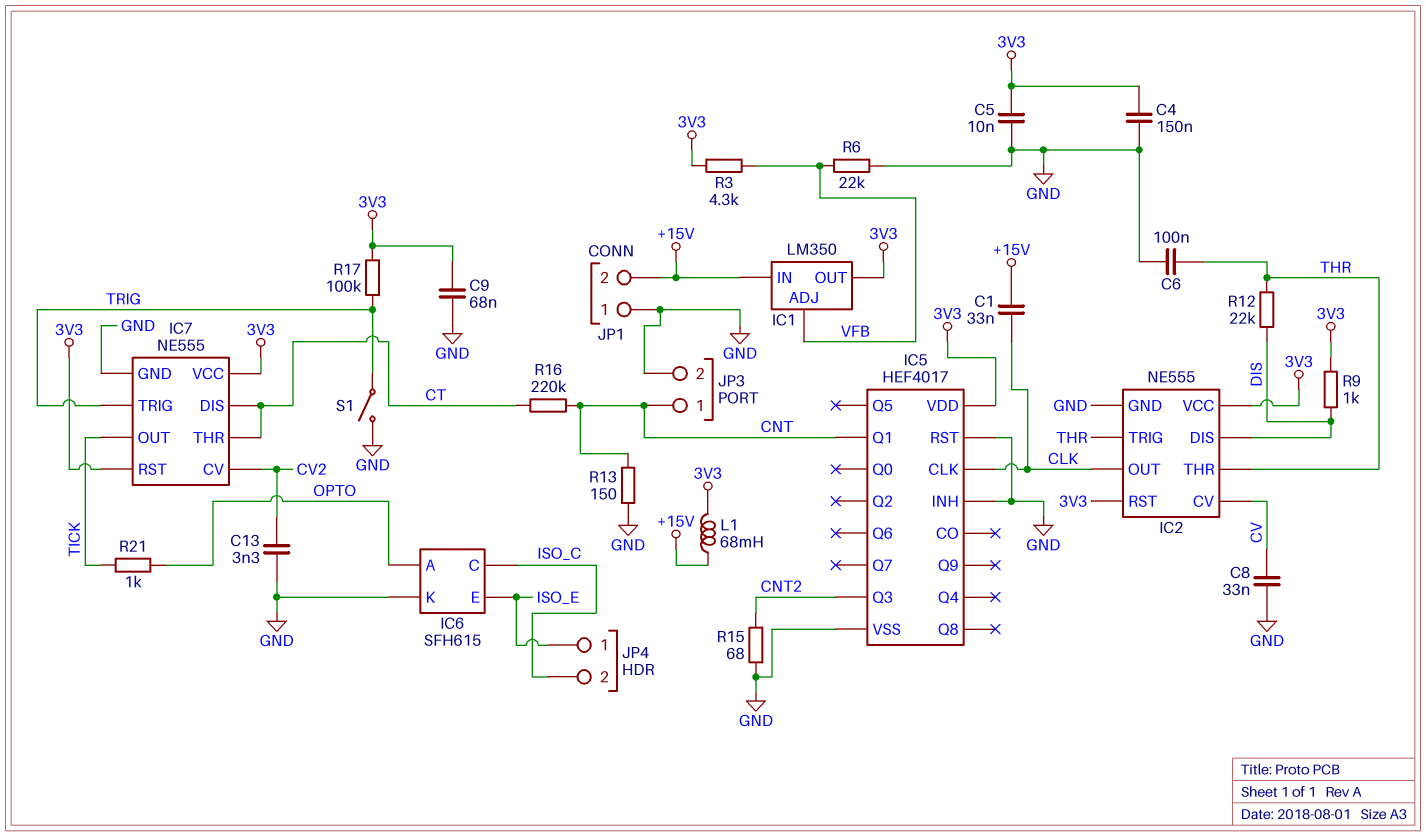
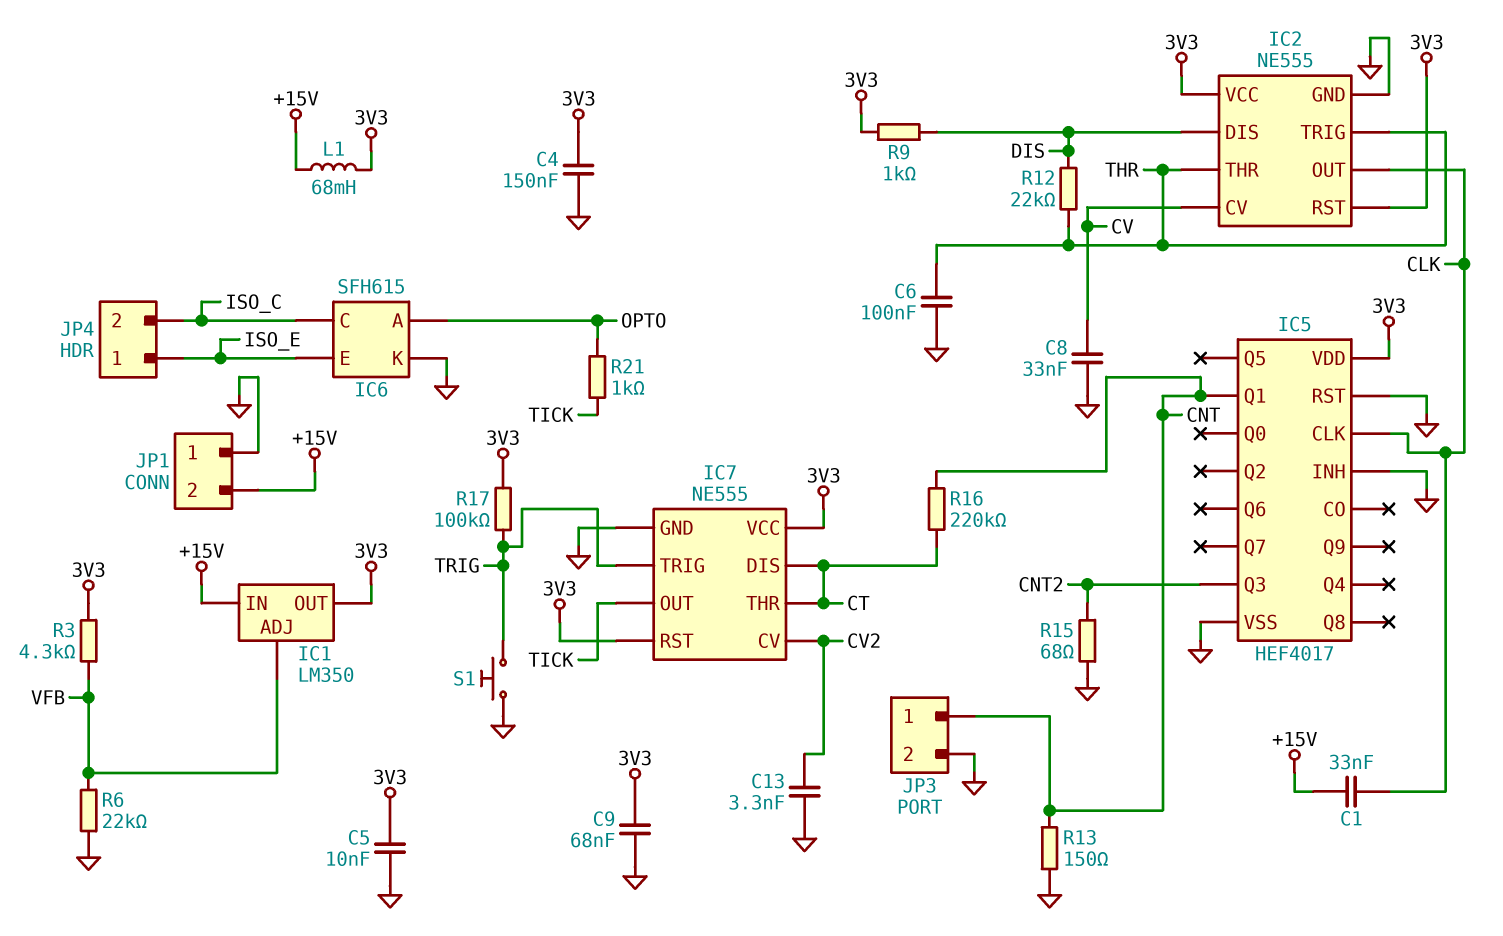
S1: switch (GND, TRIG) -> button (GND, TRIG)

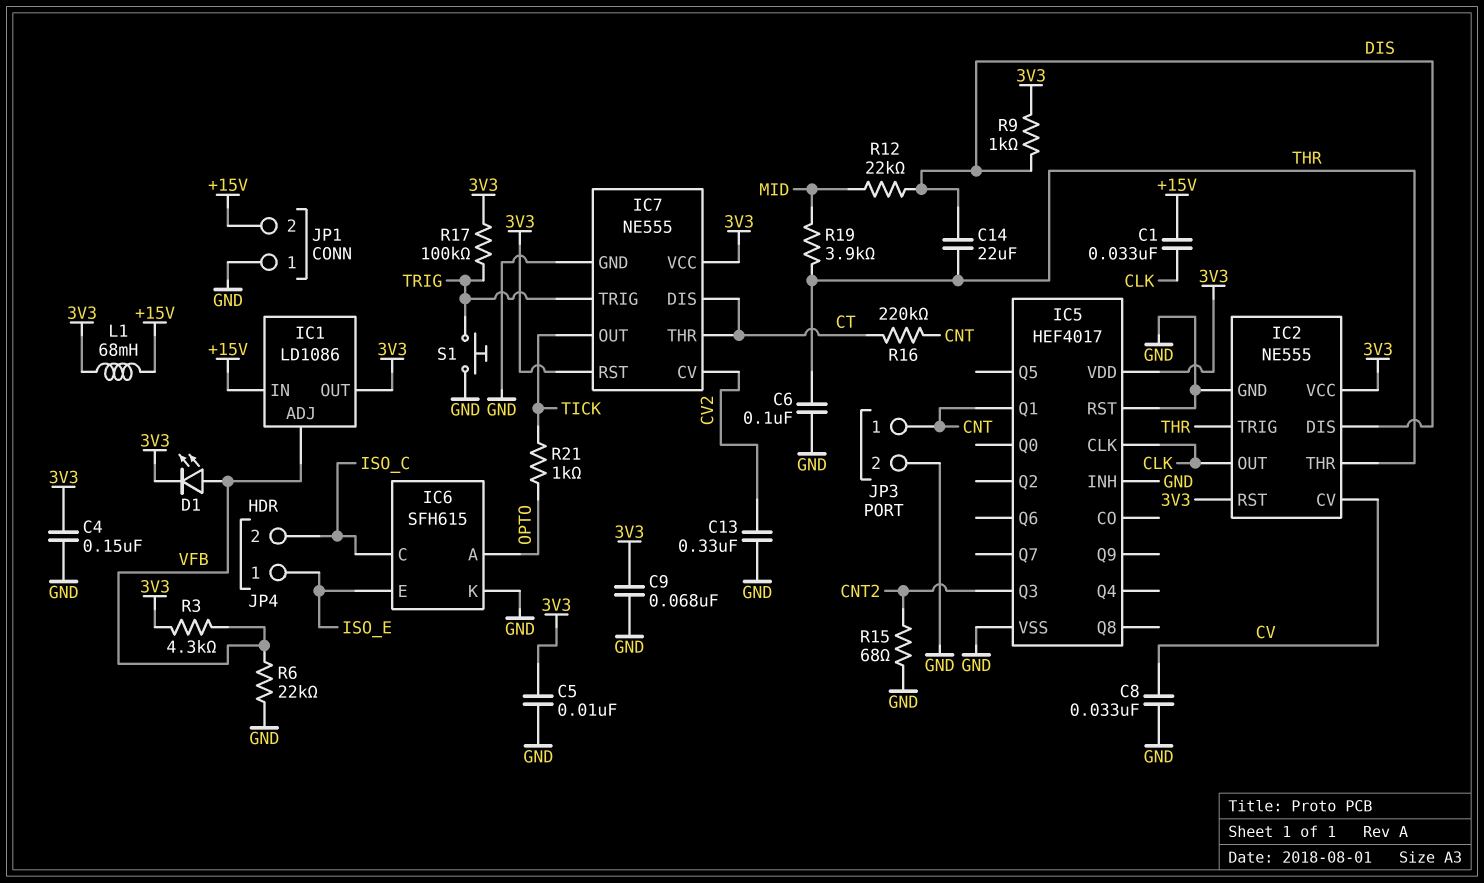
C13: 3.3nF (CV2, GND) -> 330nF (CV2, GND)
C14: none -> 22uF (DIS, THR)
D1: none -> LED (A VFB, K 3V3)
IC1: LM350 -> LD1086
R12: 22k (DIS, THR) -> 22k (DIS, MID)
R13: 150 (CNT, GND) -> none
R19: none -> 3.9k (MID, THR)

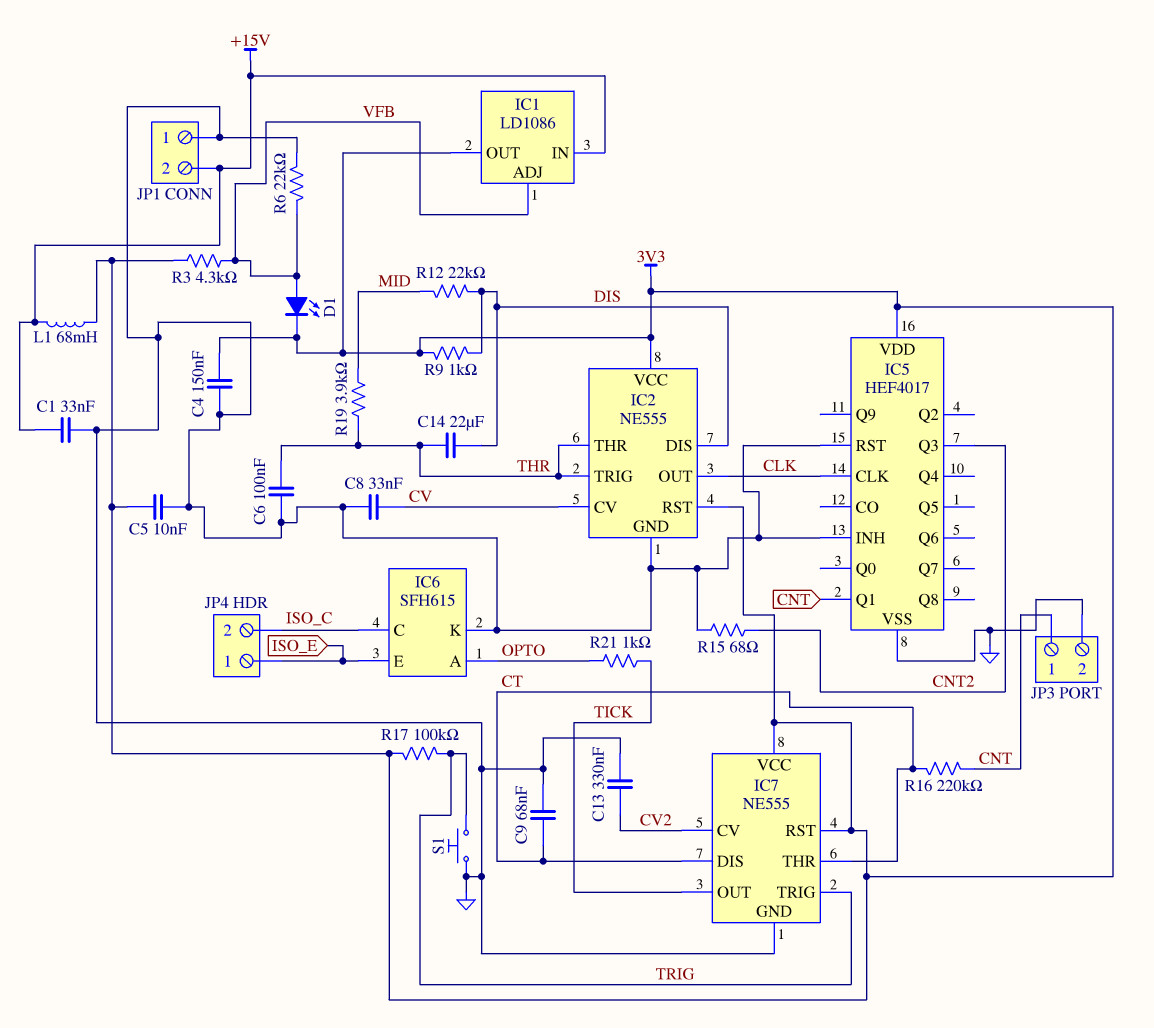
C1: 33nF (+15V, CLK) -> 33nF (+15V, GND)
C9: 68nF (3V3, GND) -> 68nF (CT, GND)

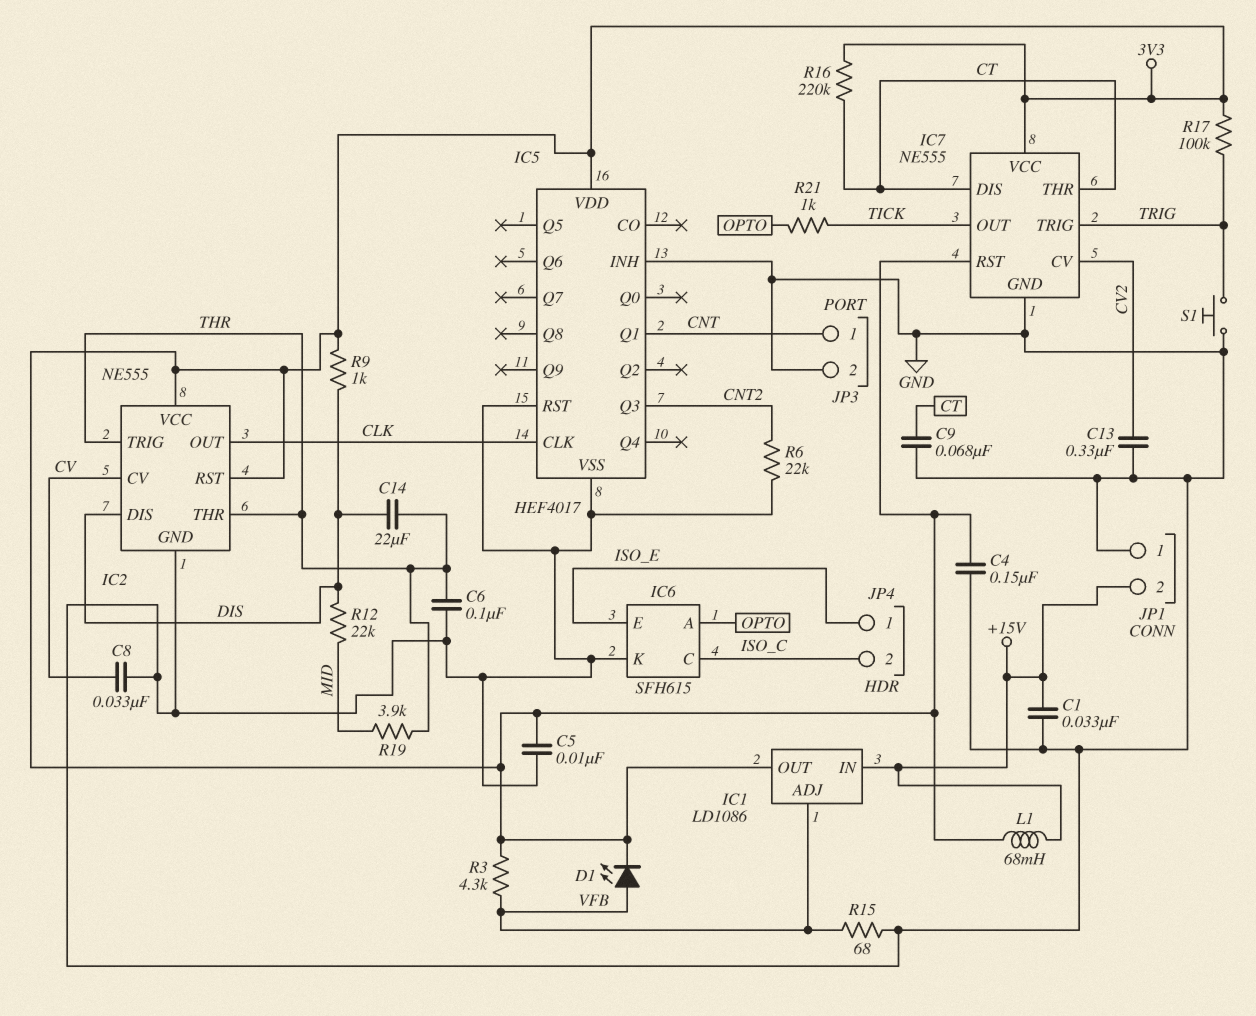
R6: 22k (GND, VFB) -> 22k (CNT2, GND)
R15: 68 (CNT2, GND) -> 68 (GND, VFB)
R16: 220k (CNT, CT) -> 220k (3V3, CT)

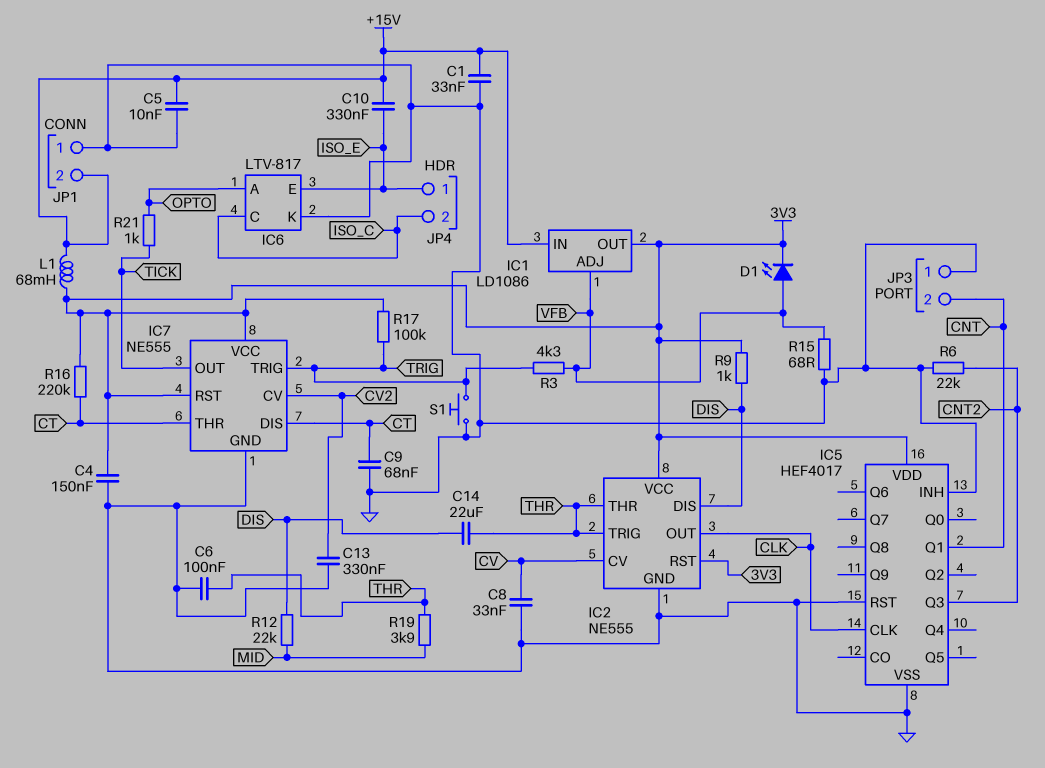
C5: 10nF (3V3, GND) -> 10nF (+15V, GND)
C10: none -> 330nF (+15V, ISO_E)
IC6: SFH615 -> LTV-817
JP3 pin 1: CNT -> GND
JP3 pin 2: GND -> CNT
R3: 4.3k (3V3, VFB) -> 4.3k (TRIG, VFB)

